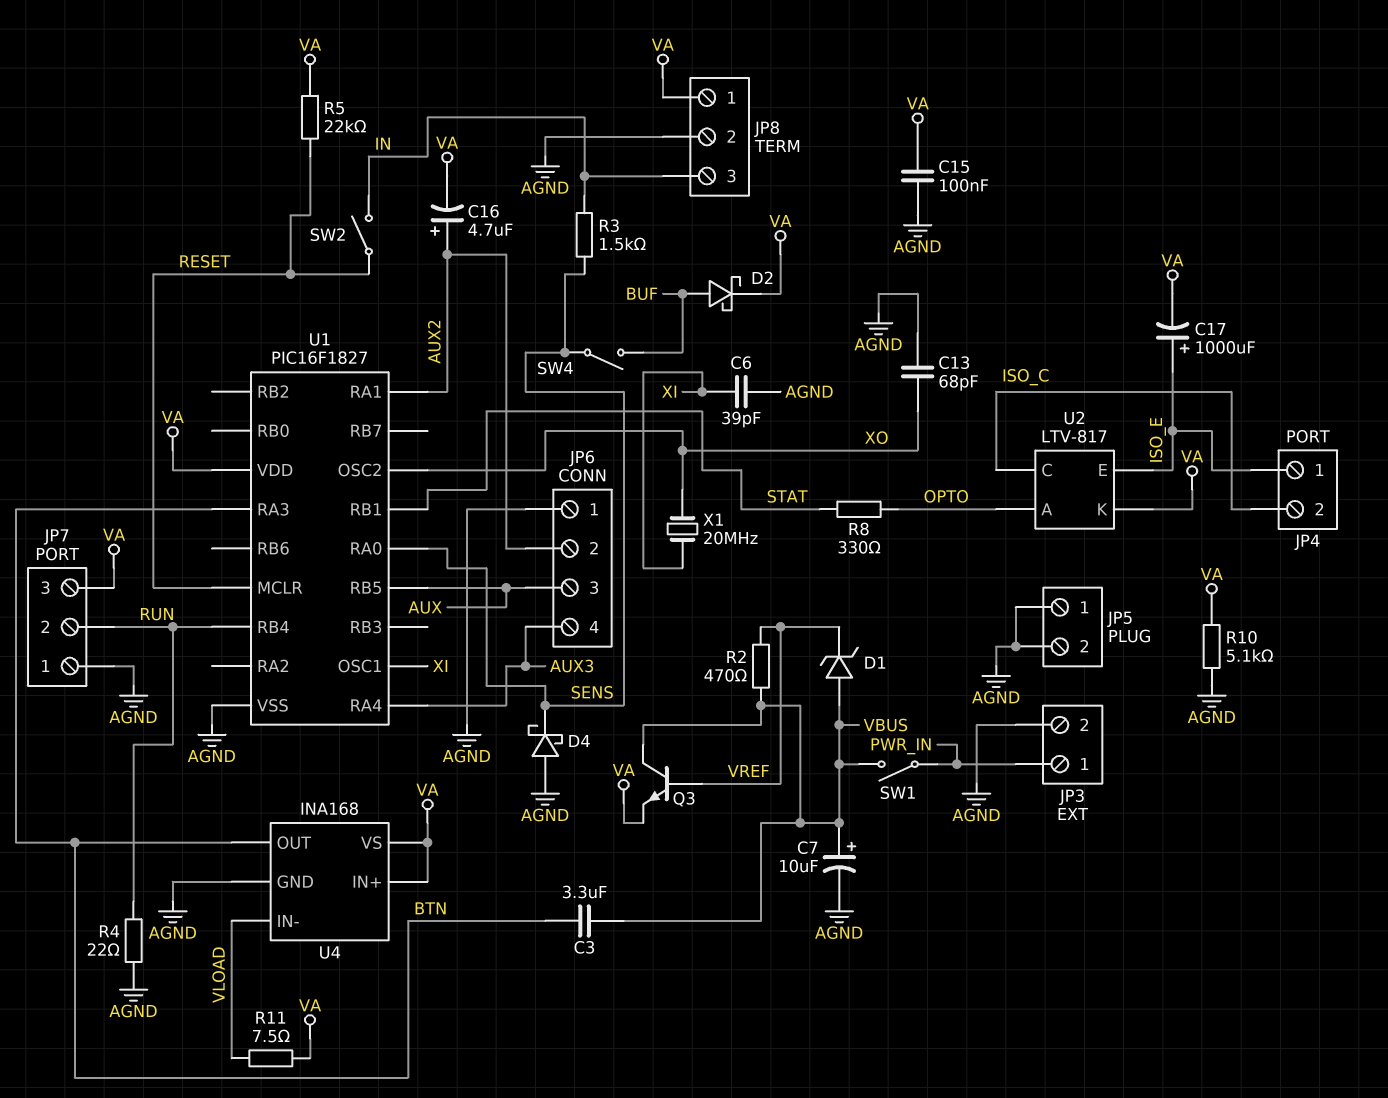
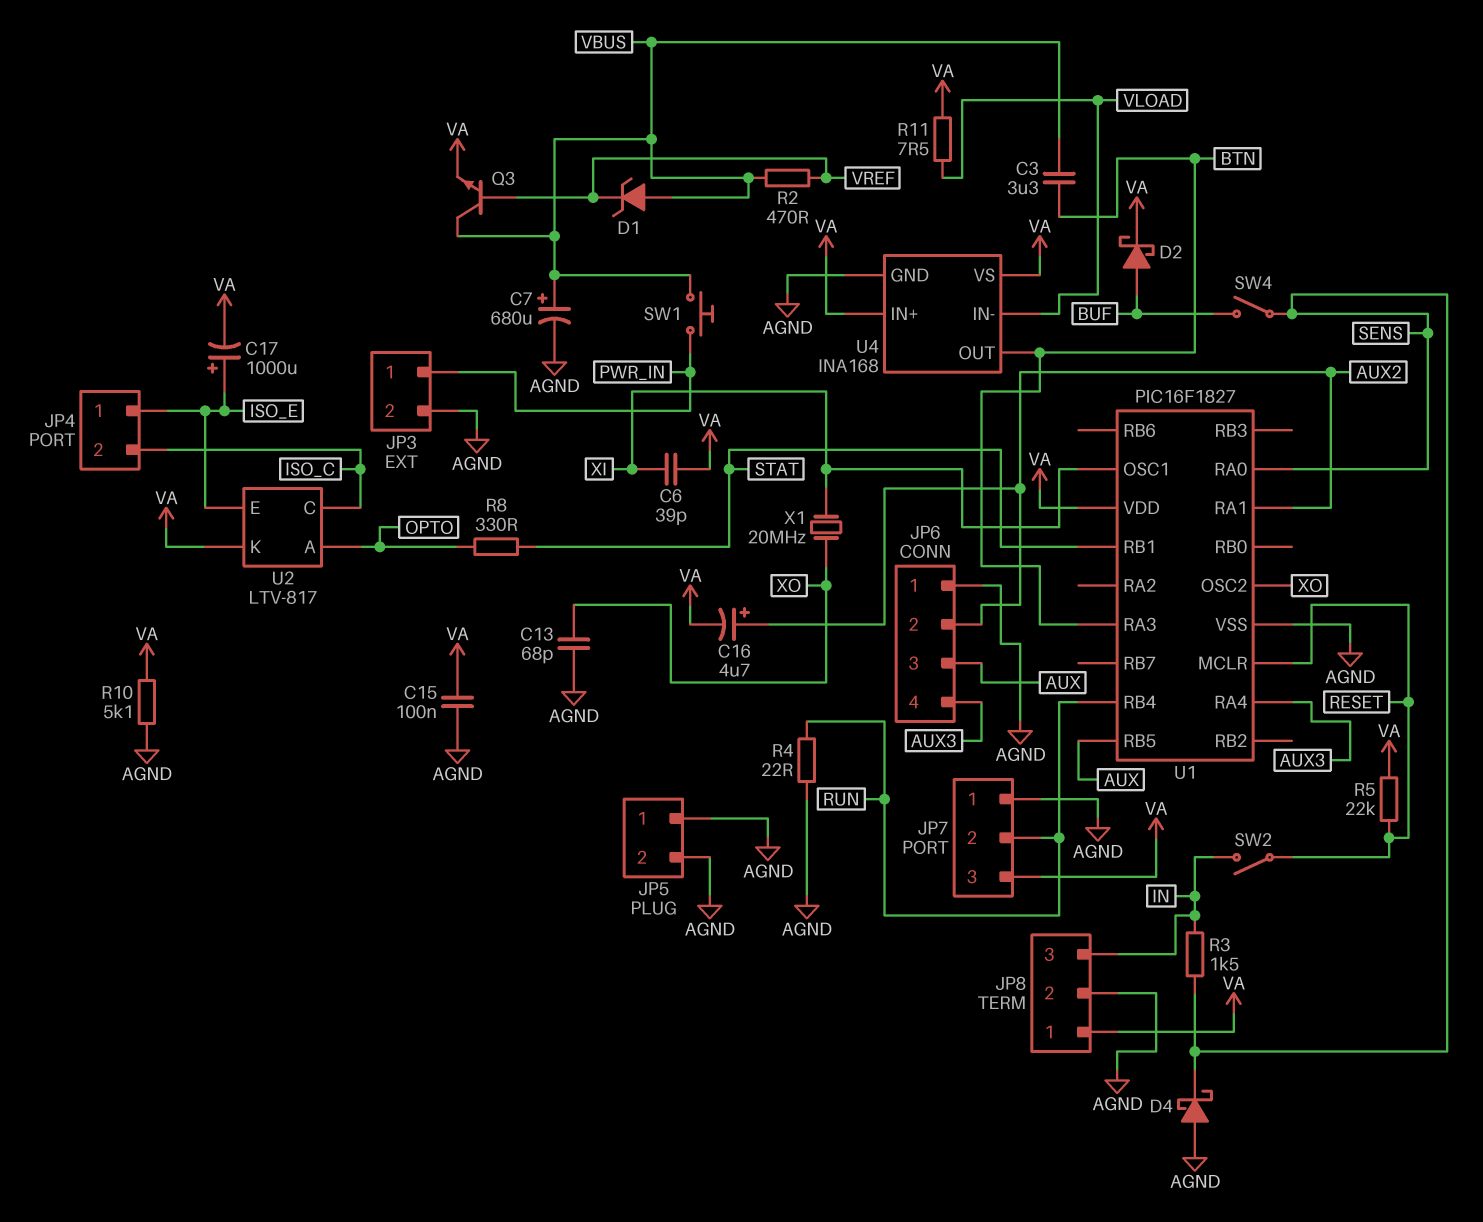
C6: 39pF (AGND, XI) -> 39pF (VA, XI)
C7: 10uF (plus VBUS, minus AGND) -> 680uF (plus VBUS, minus AGND)
SW1: switch (PWR_IN, VBUS) -> button (PWR_IN, VBUS)

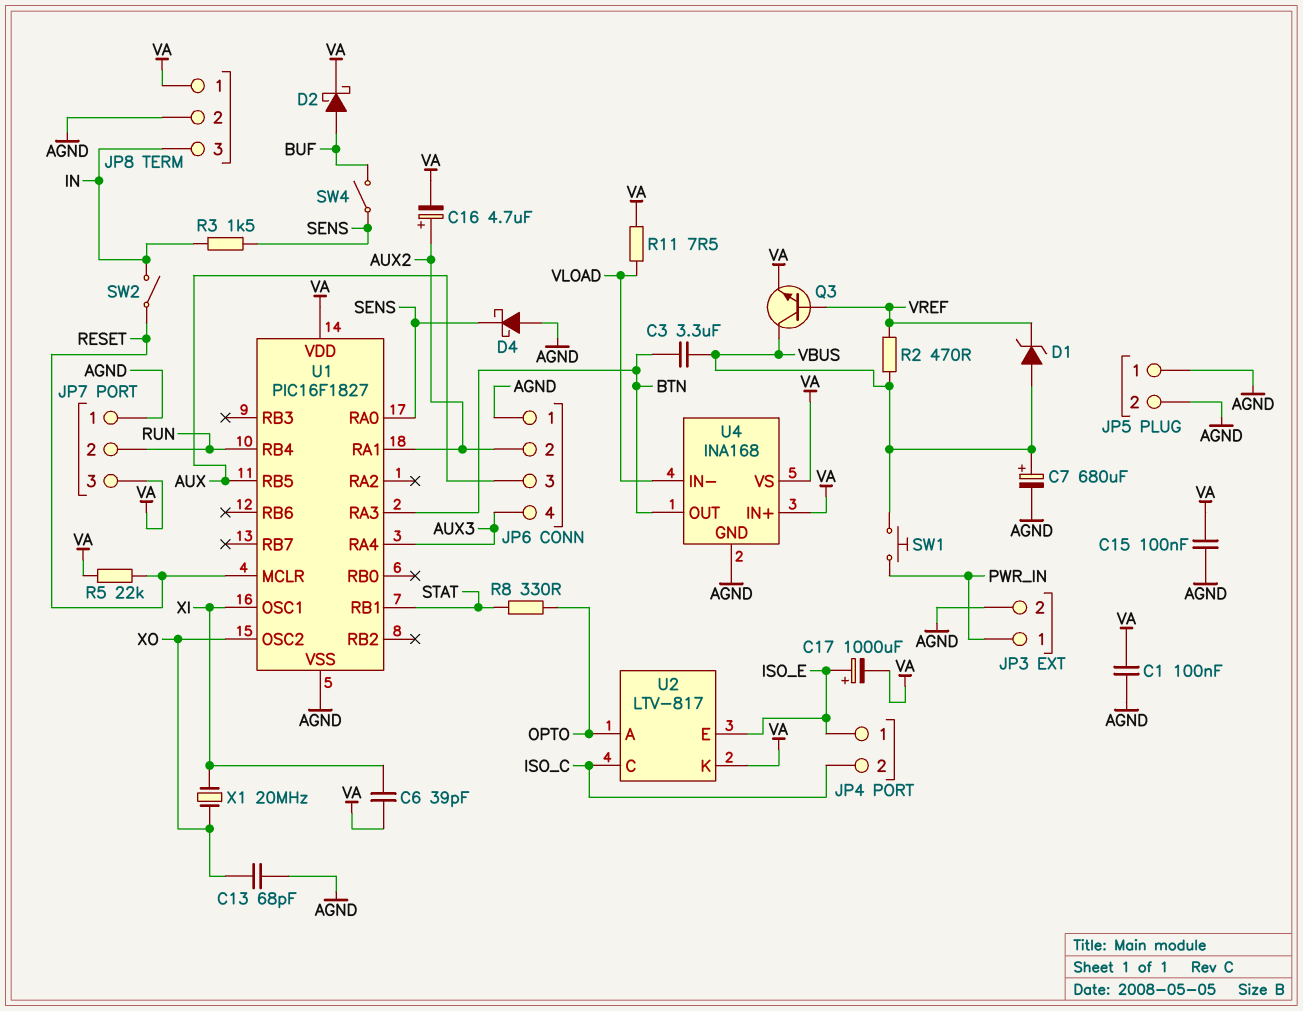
C1: none -> 100nF (AGND, VA)
R4: 22 (AGND, RUN) -> none
R10: 5.1k (AGND, VA) -> none

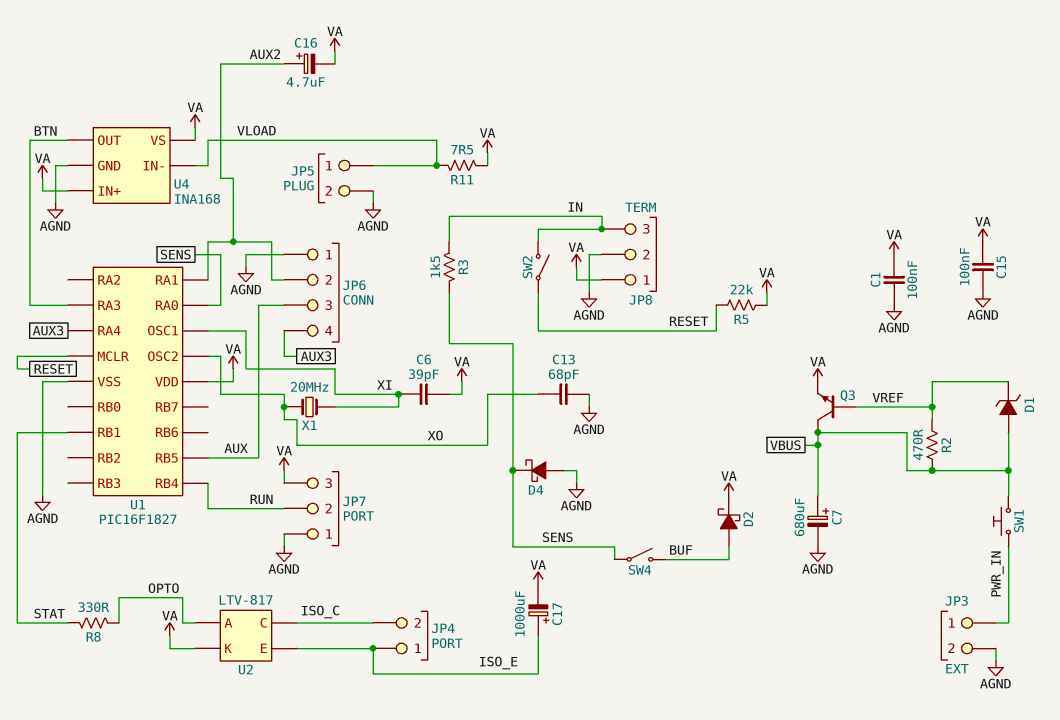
C3: 3.3uF (BTN, VBUS) -> none
JP5 pin 1: AGND -> VLOAD

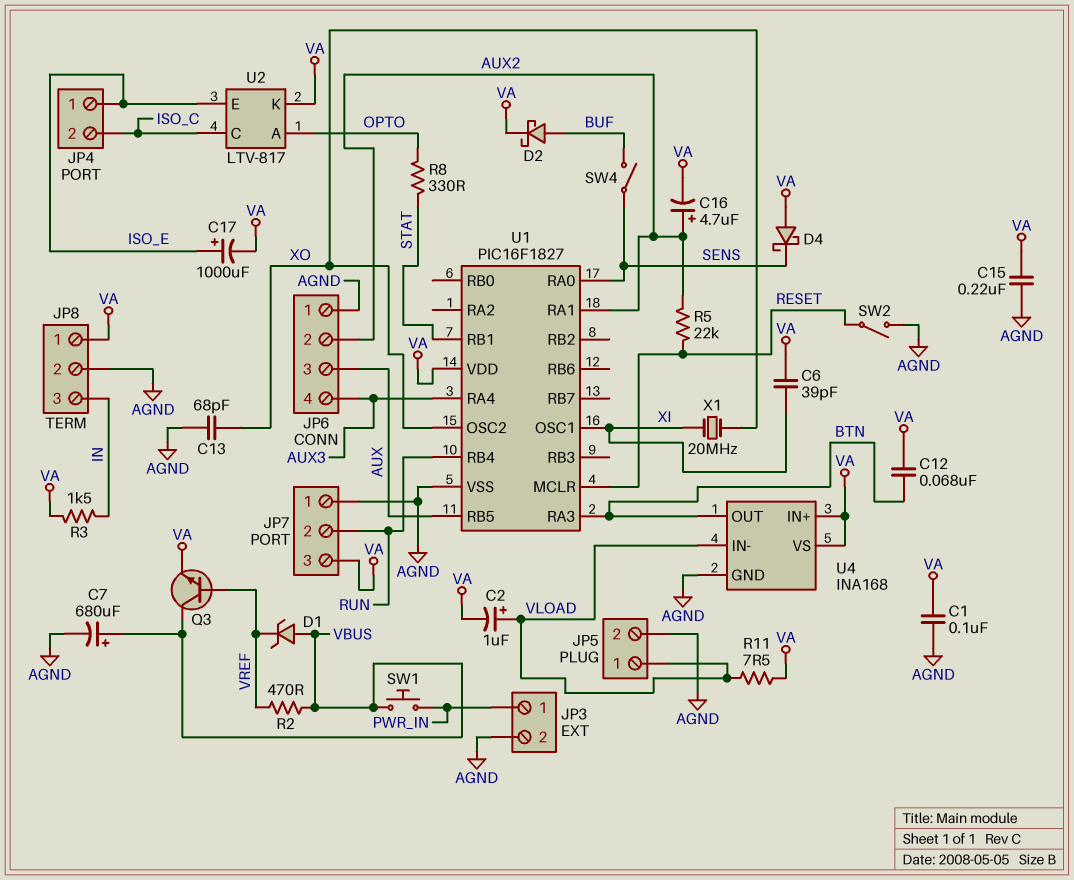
C2: none -> 1uF (plus VLOAD, minus VA)
C12: none -> 68nF (BTN, VA)
C15: 100nF (AGND, VA) -> 220nF (AGND, VA)
D4: schottky (A AGND, K SENS) -> schottky (A VA, K SENS)
R3: 1.5k (IN, SENS) -> 1.5k (IN, VA)
R5: 22k (RESET, VA) -> 22k (AUX2, RESET)
SW2: switch (IN, RESET) -> switch (AGND, RESET)

